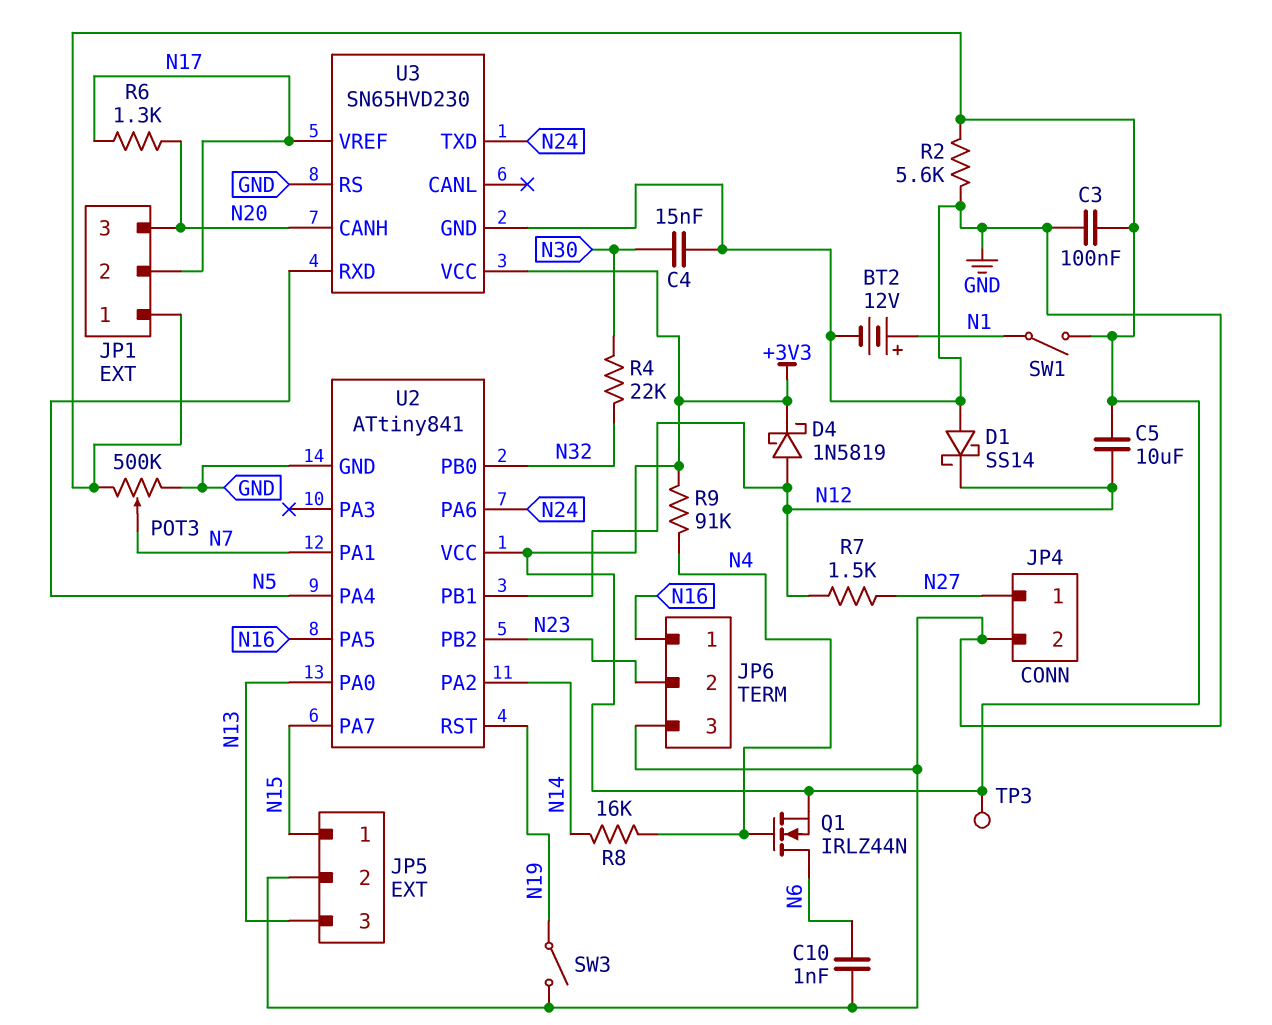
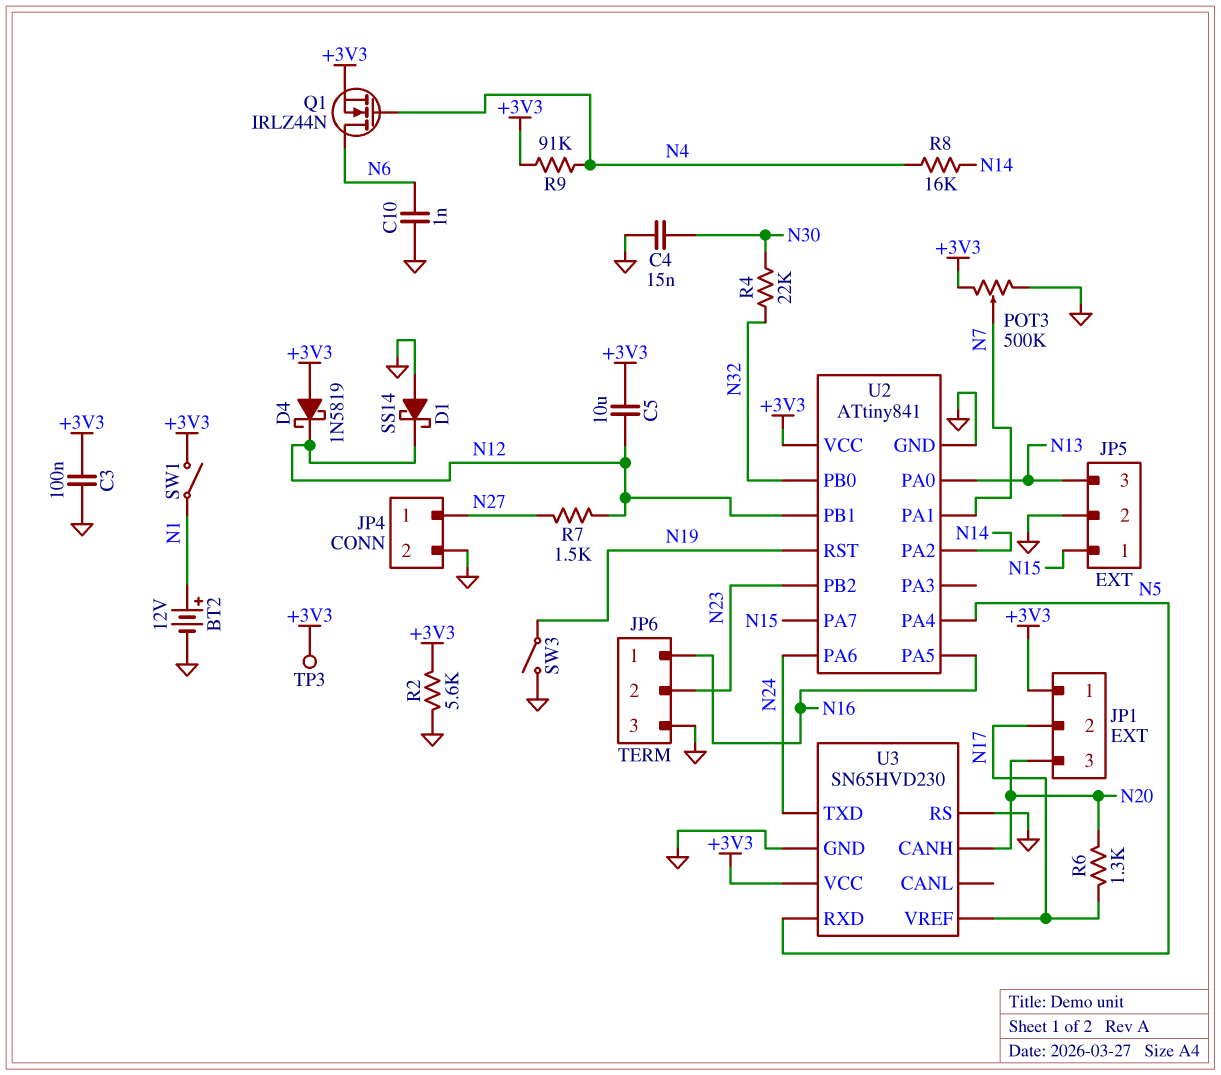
D4: schottky 1N5819 (A N12, K +3V3) -> schottky 1N5819 (A +3V3, K N12)

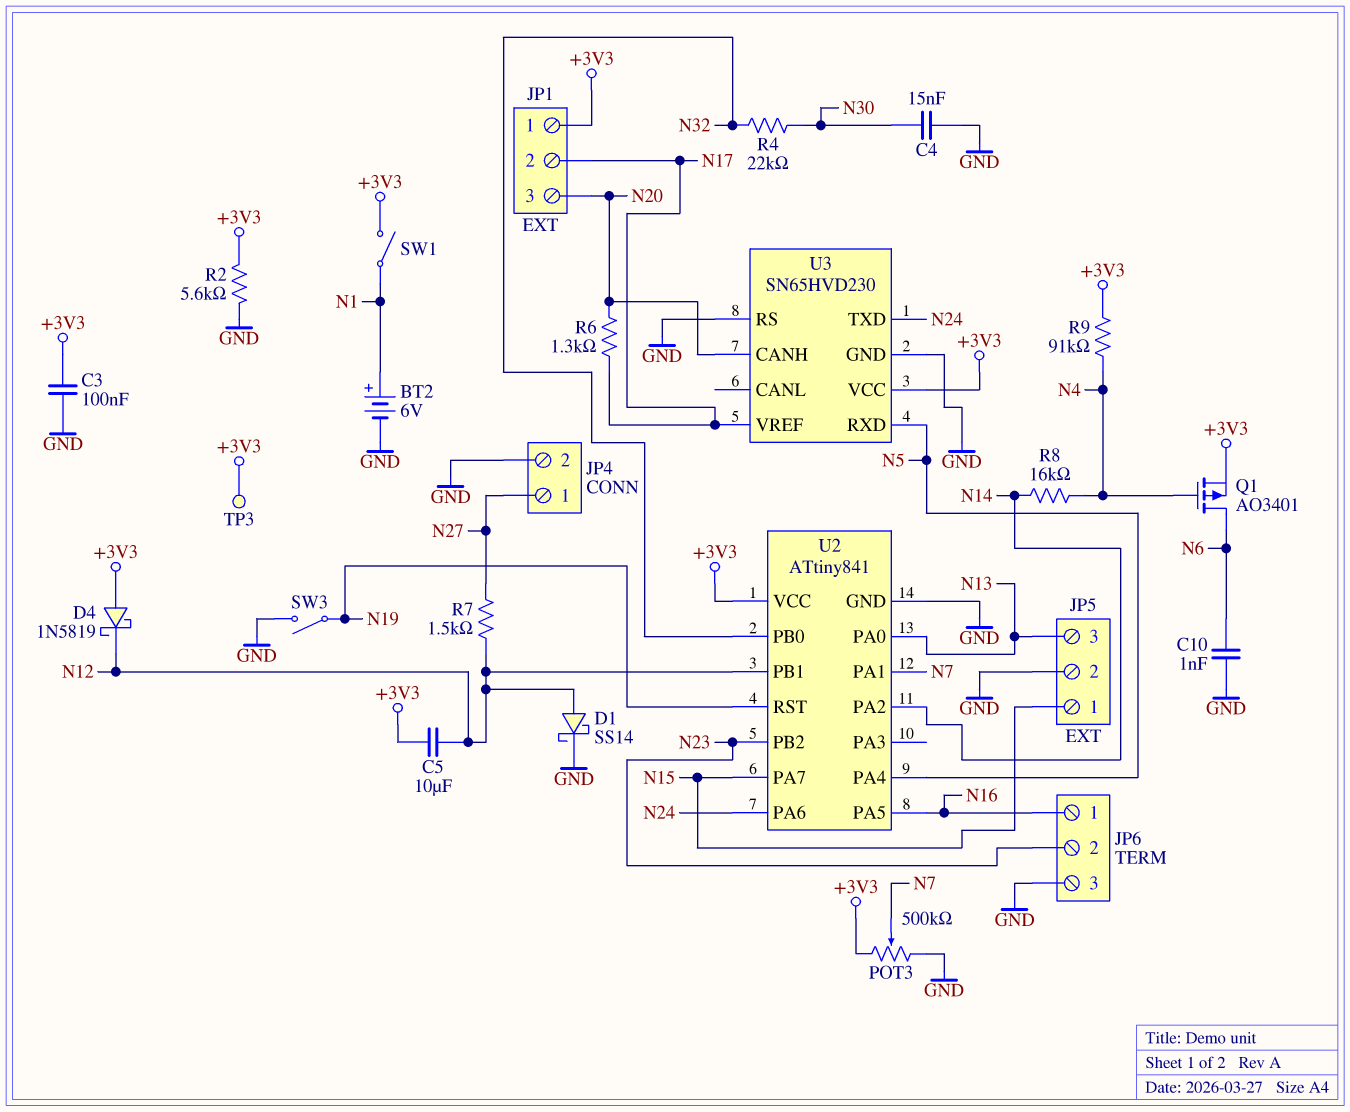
BT2: 12V (plus N1, minus GND) -> 6V (plus N1, minus GND)
D1: schottky SS14 (A GND, K N12) -> schottky SS14 (A N12, K GND)
Q1: NMOS IRLZ44N (G N4, D N6, S +3V3) -> PMOS AO3401 (G N4, D N6, S +3V3)

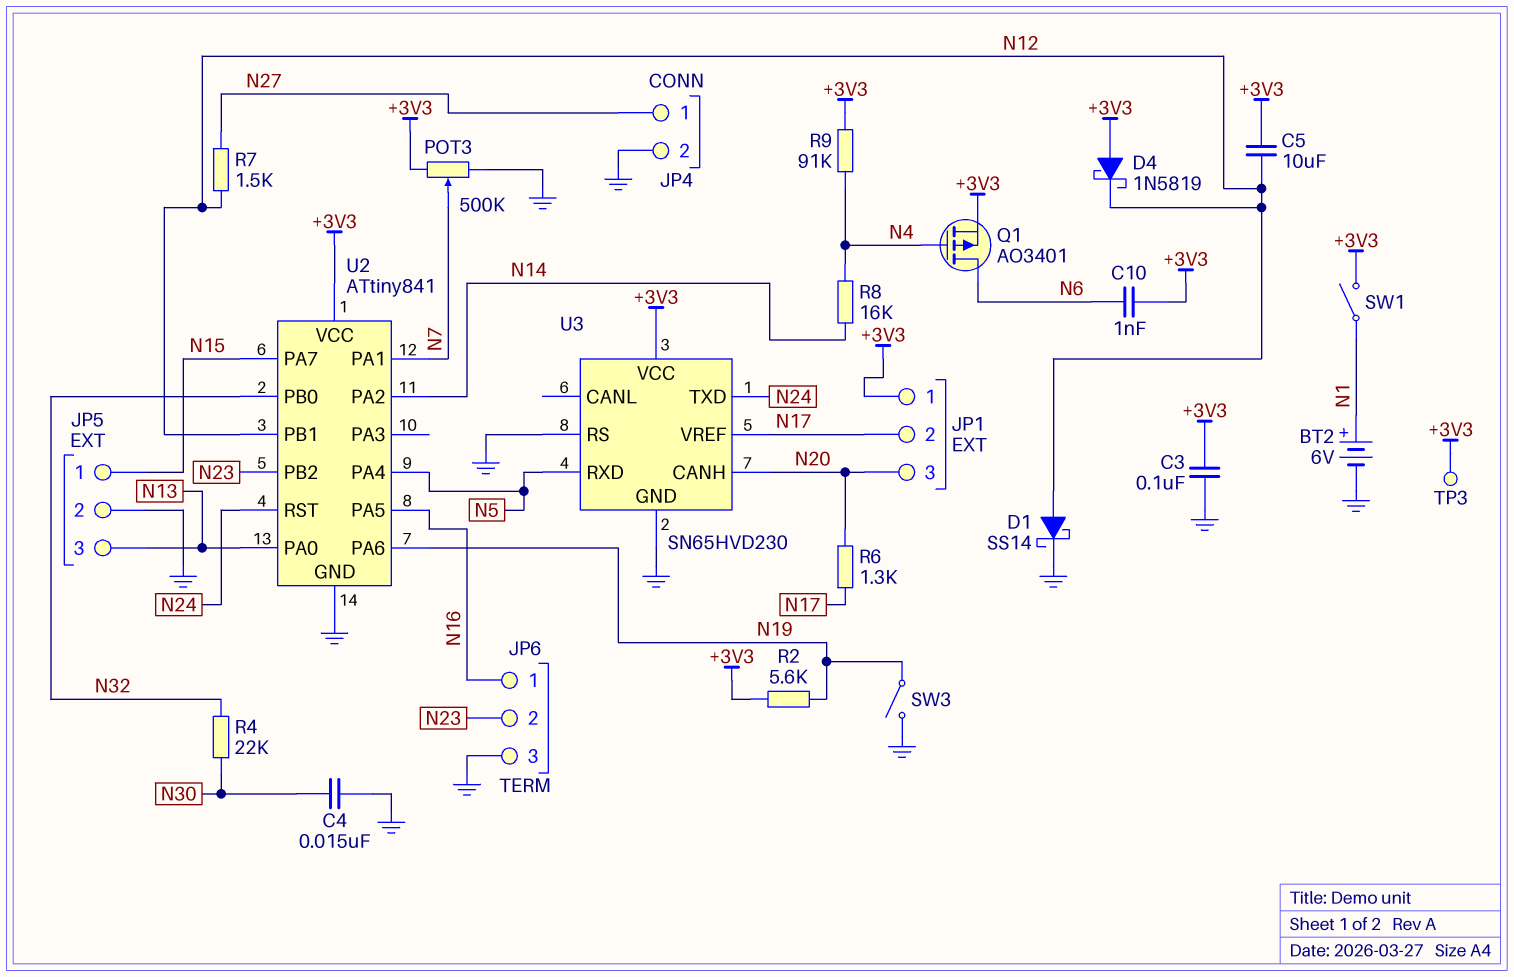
C10: 1nF (GND, N6) -> 1nF (+3V3, N6)
R2: 5.6k (+3V3, GND) -> 5.6k (+3V3, N19)
U2 pin PA6: N24 -> N19
U2 pin RST: N19 -> N24

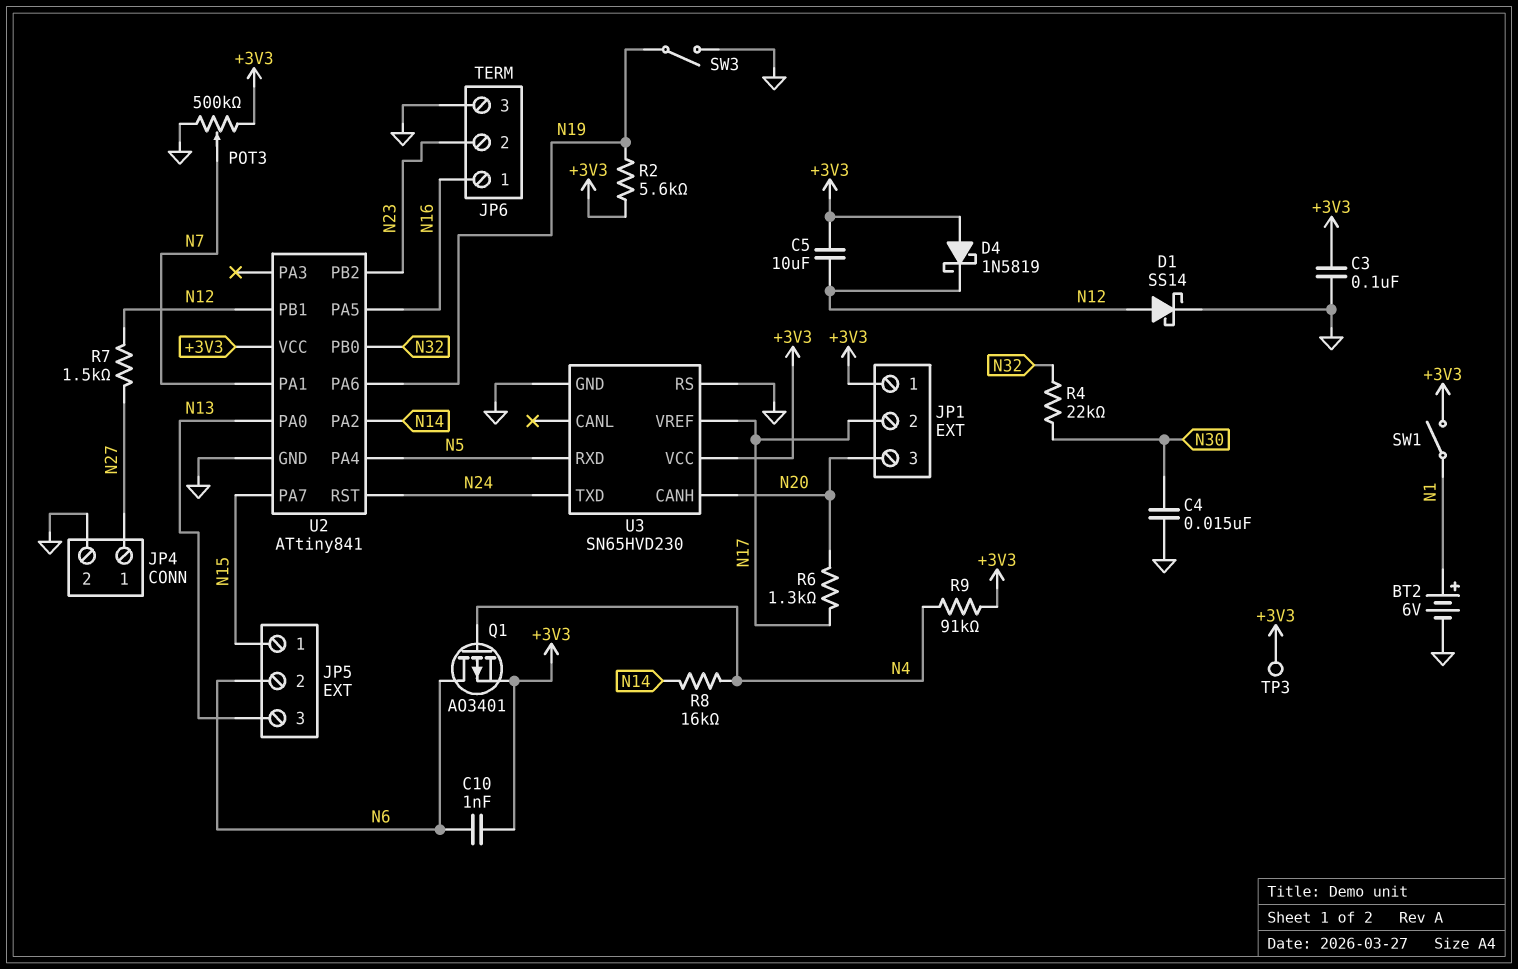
JP5 pin 2: GND -> N6

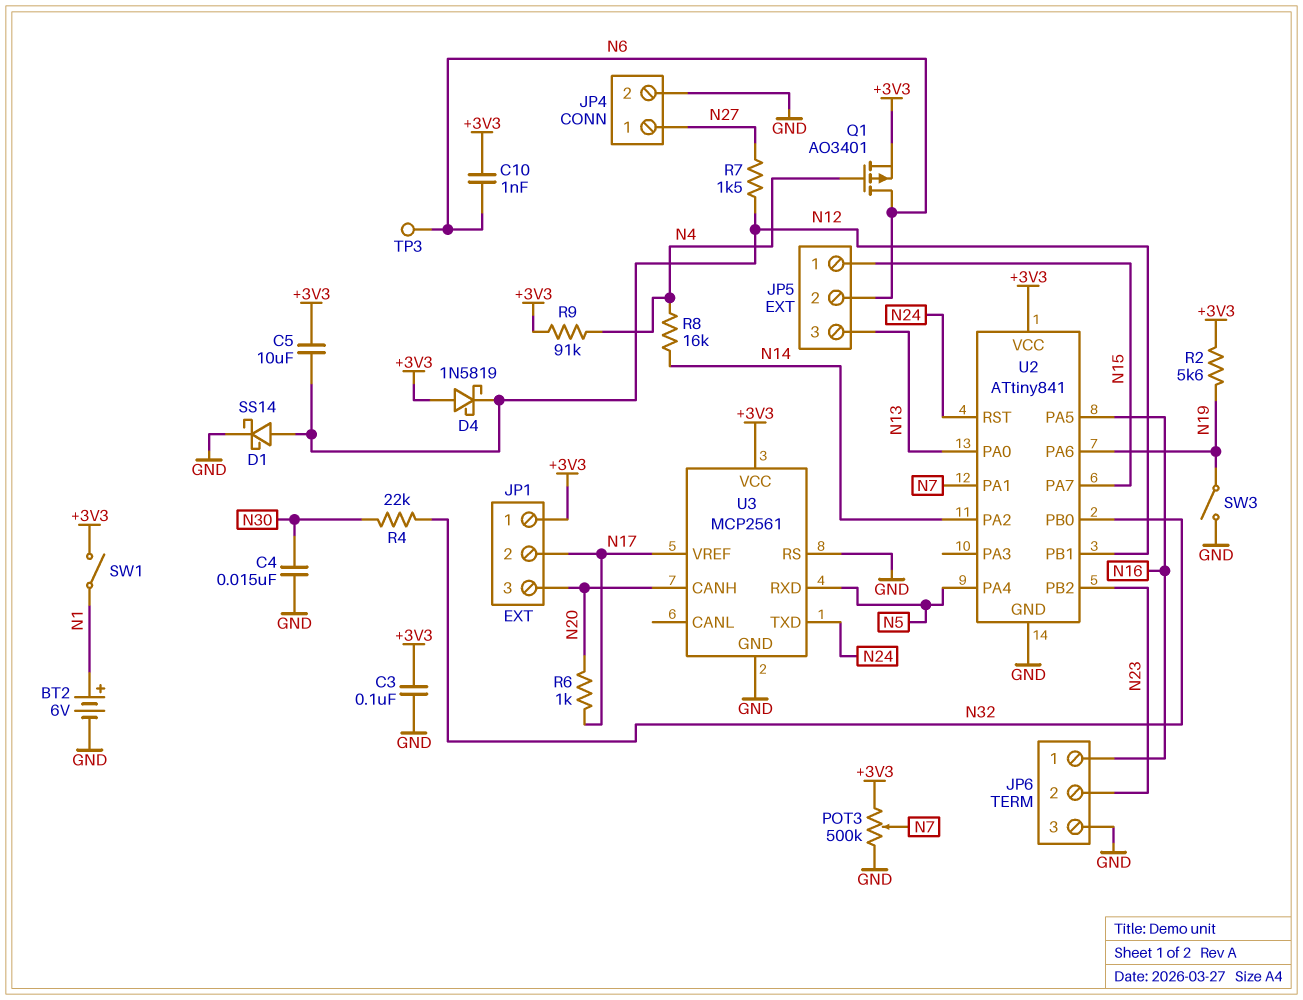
R6: 1.3k (N17, N20) -> 1k (N17, N20)
TP3: test point (+3V3) -> test point (N6)
U3: SN65HVD230 -> MCP2561

